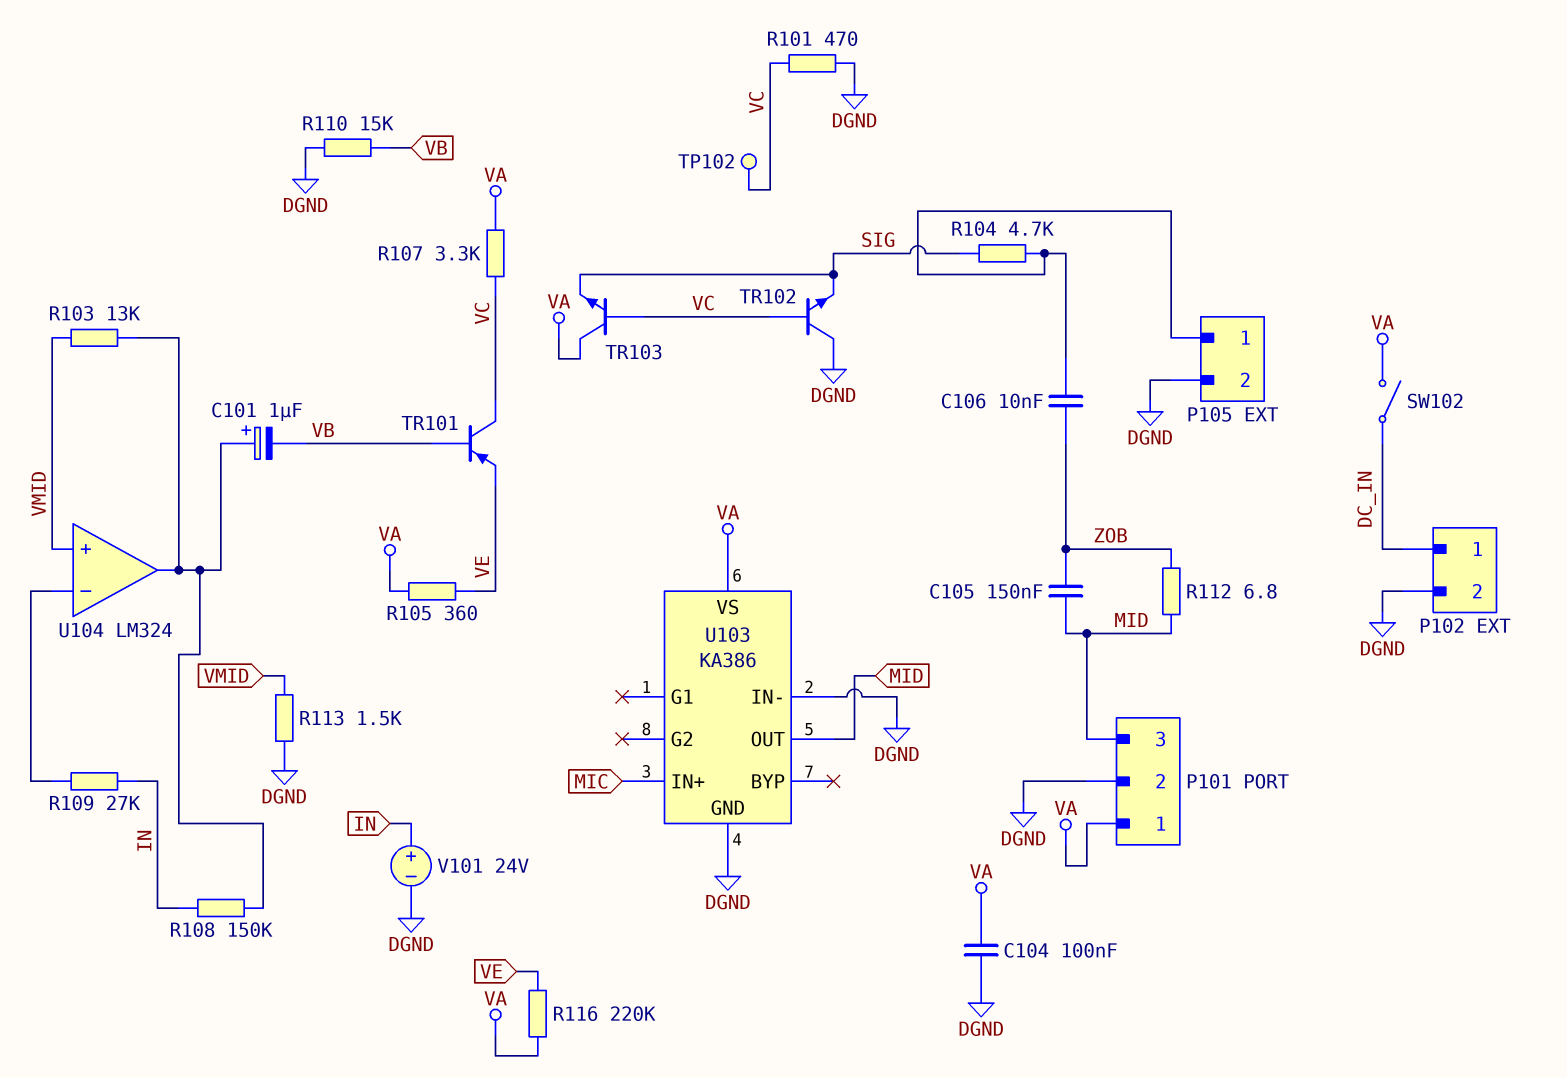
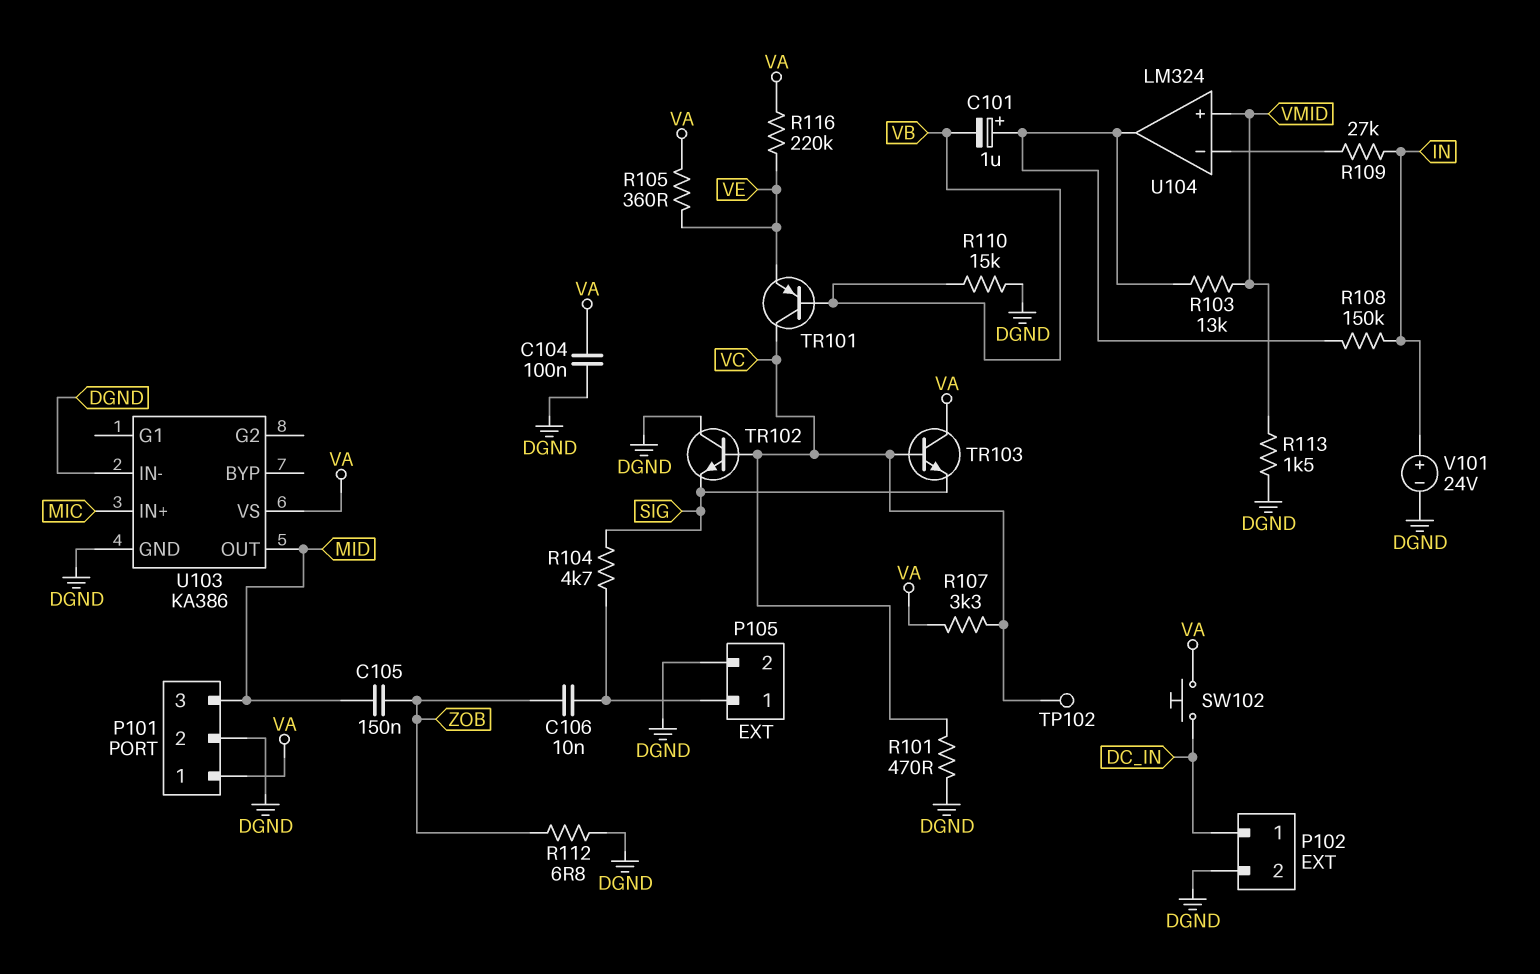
R112: 6.8 (MID, ZOB) -> 6.8 (DGND, ZOB)
SW102: switch (DC_IN, VA) -> button (DC_IN, VA)

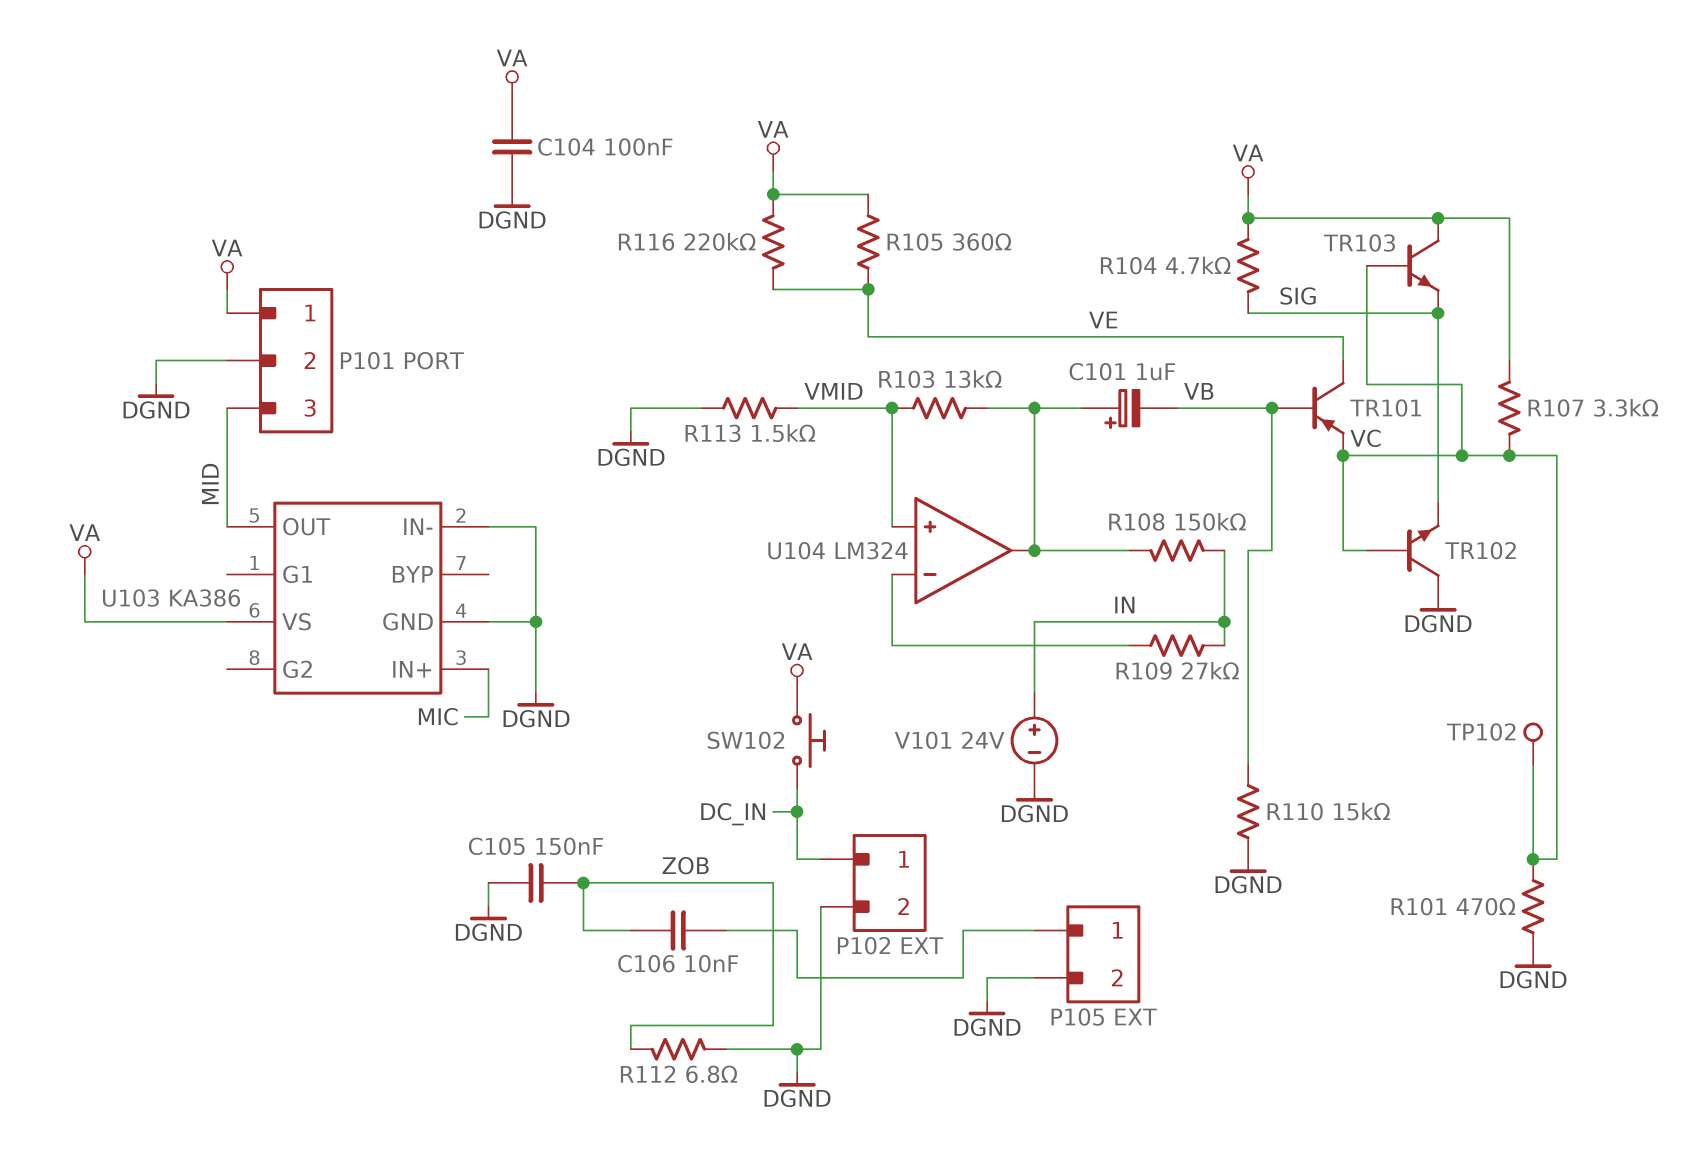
C105: 150nF (MID, ZOB) -> 150nF (DGND, ZOB)
R104: 4.7k (P105/1, SIG) -> 4.7k (SIG, VA)
TR101: PNP (B VB, C VC, E VE) -> PNP (B VB, C VE, E VC)

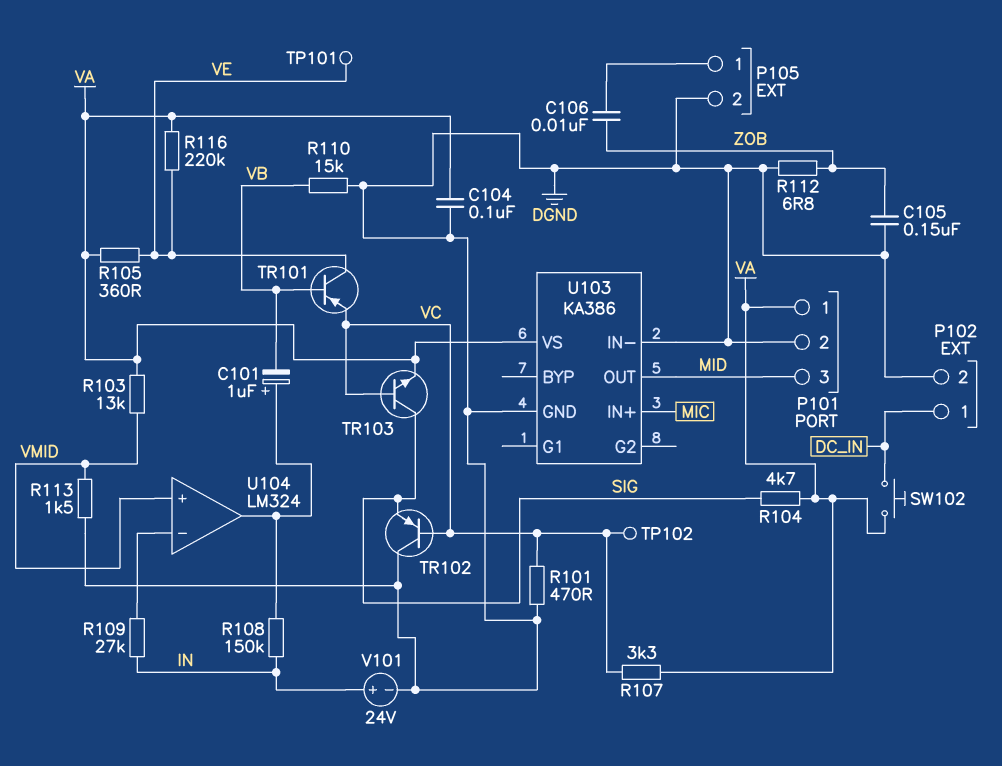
R103: 13k (U104/out, VMID) -> 13k (VA, VMID)
TP101: none -> test point (VE)
TR102: NPN (B VC, C DGND, E SIG) -> PNP (B VC, C DGND, E SIG)
TR103: NPN (B VC, C VA, E SIG) -> NPN (B VC, C SIG, E VA)

